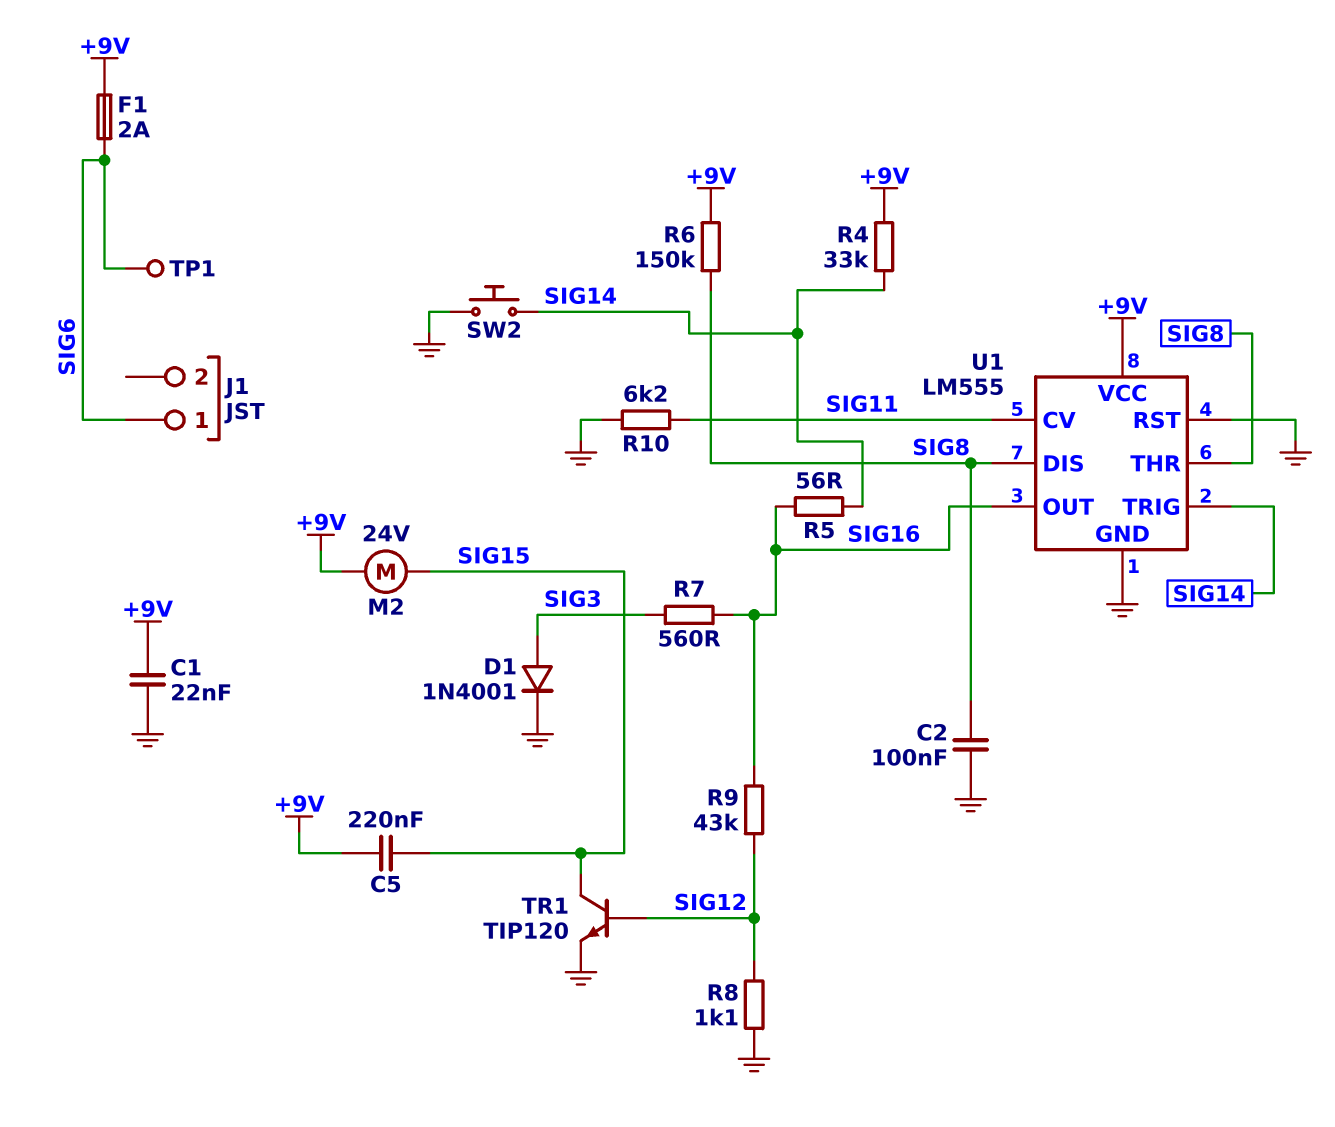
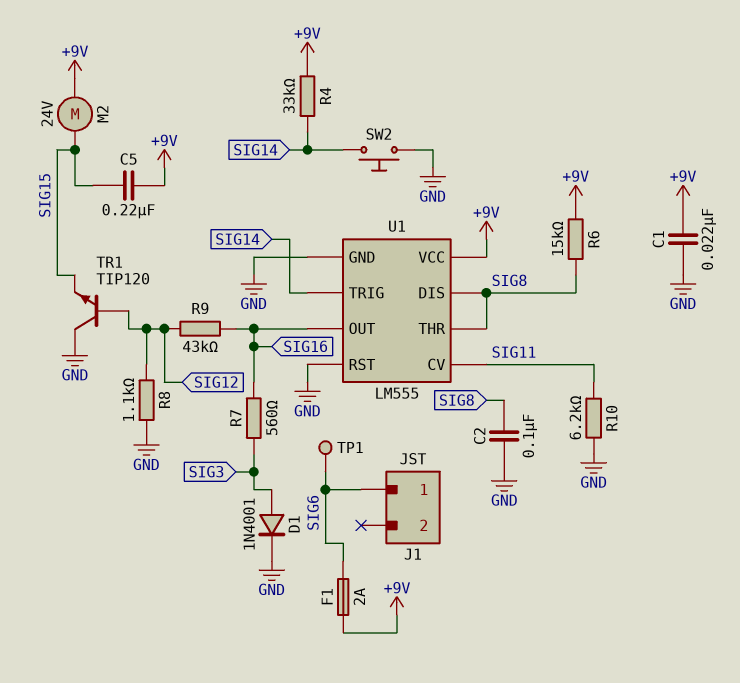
R5: 56 (SIG14, SIG16) -> none
R6: 150k (+9V, SIG8) -> 15k (+9V, SIG8)
TR1: NPN TIP120 (B SIG12, C SIG15, E GND) -> NPN TIP120 (B SIG12, C GND, E SIG15)

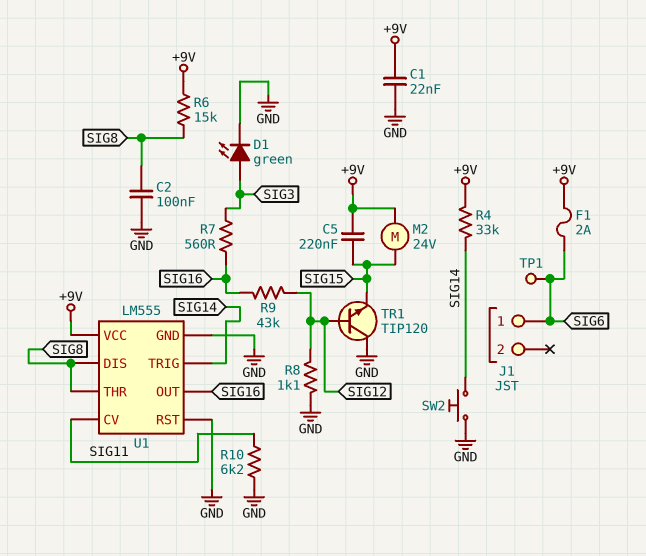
D1: diode 1N4001 (A SIG3, K GND) -> LED green (A SIG3, K GND)

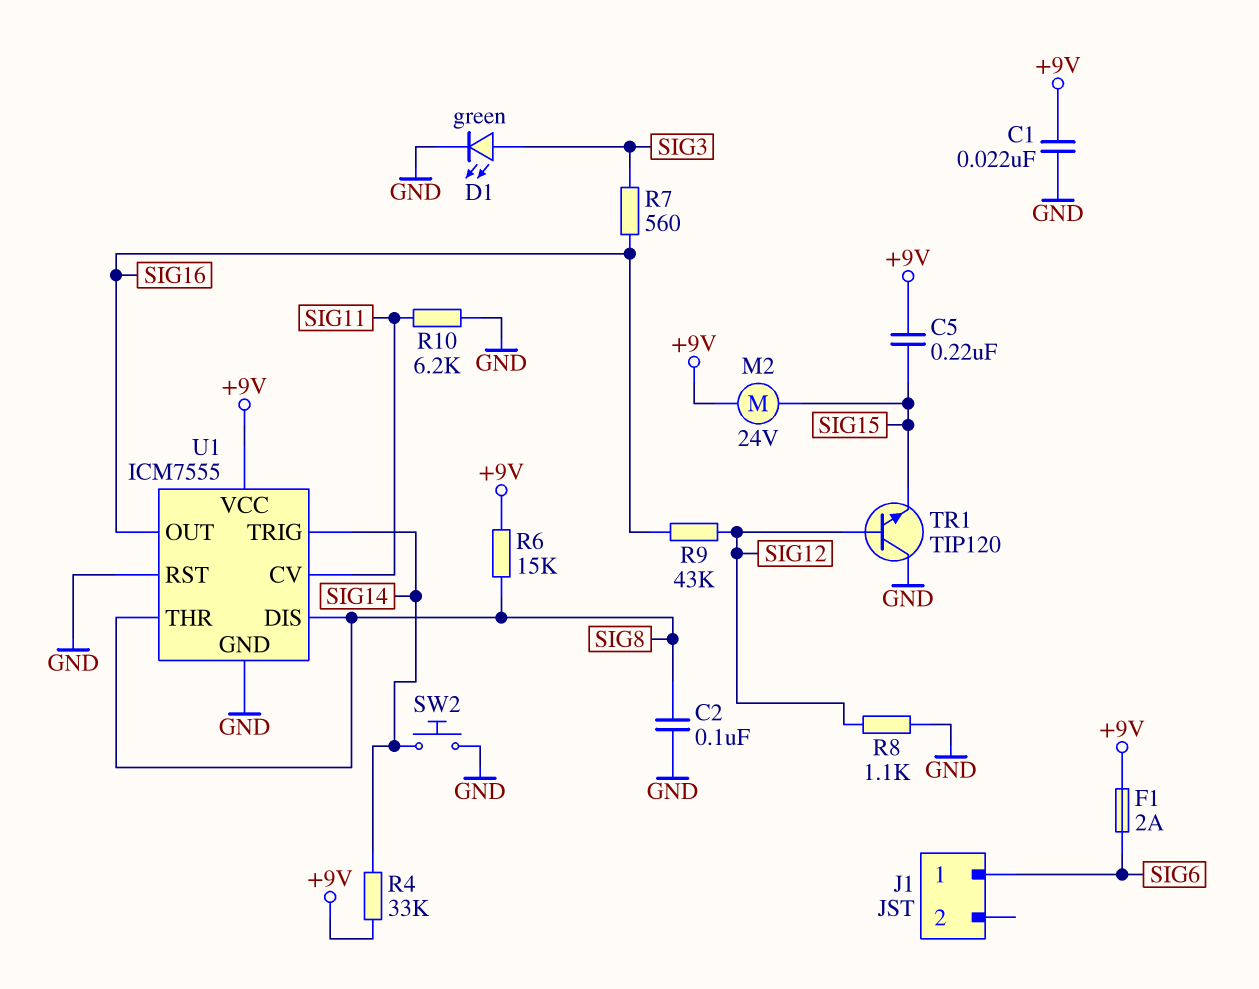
TP1: test point (SIG6) -> none
U1: LM555 -> ICM7555

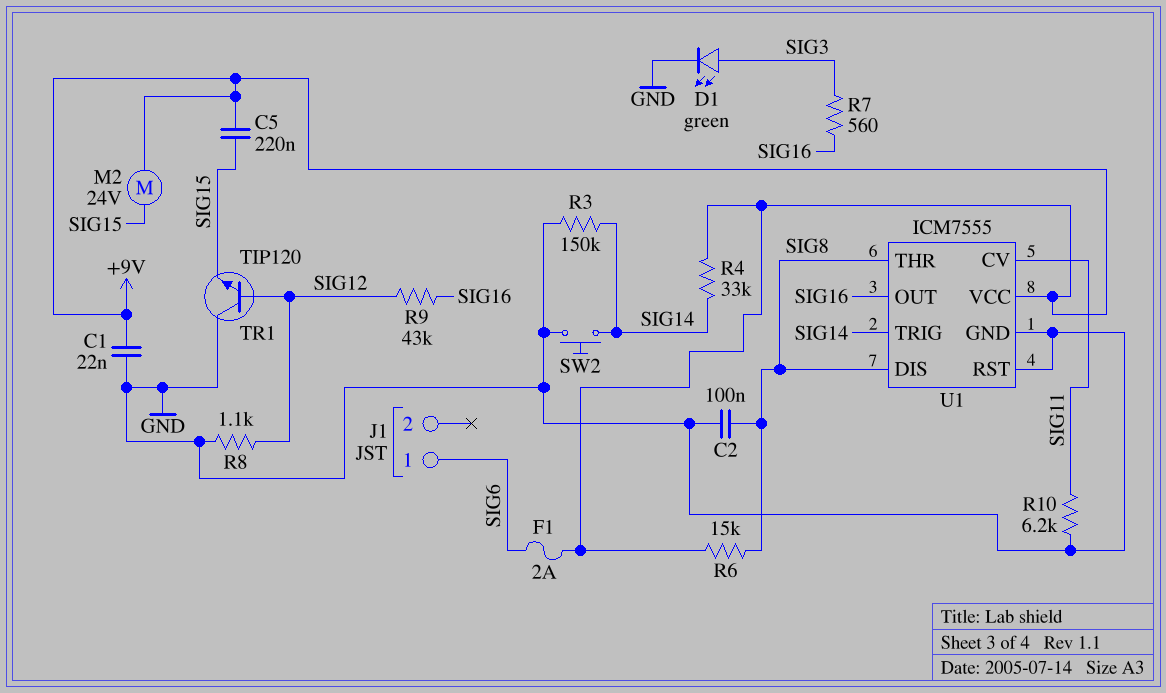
R3: none -> 150k (GND, SIG14)

